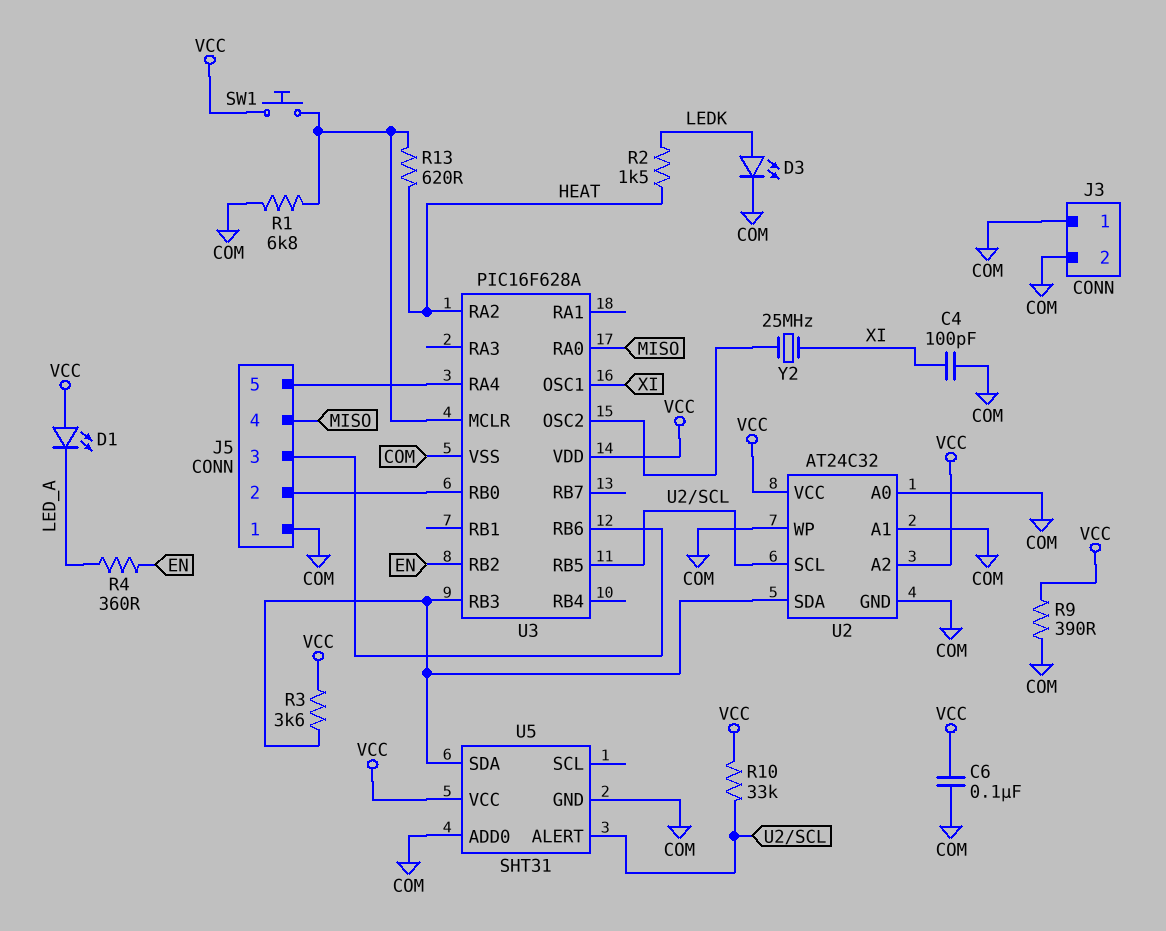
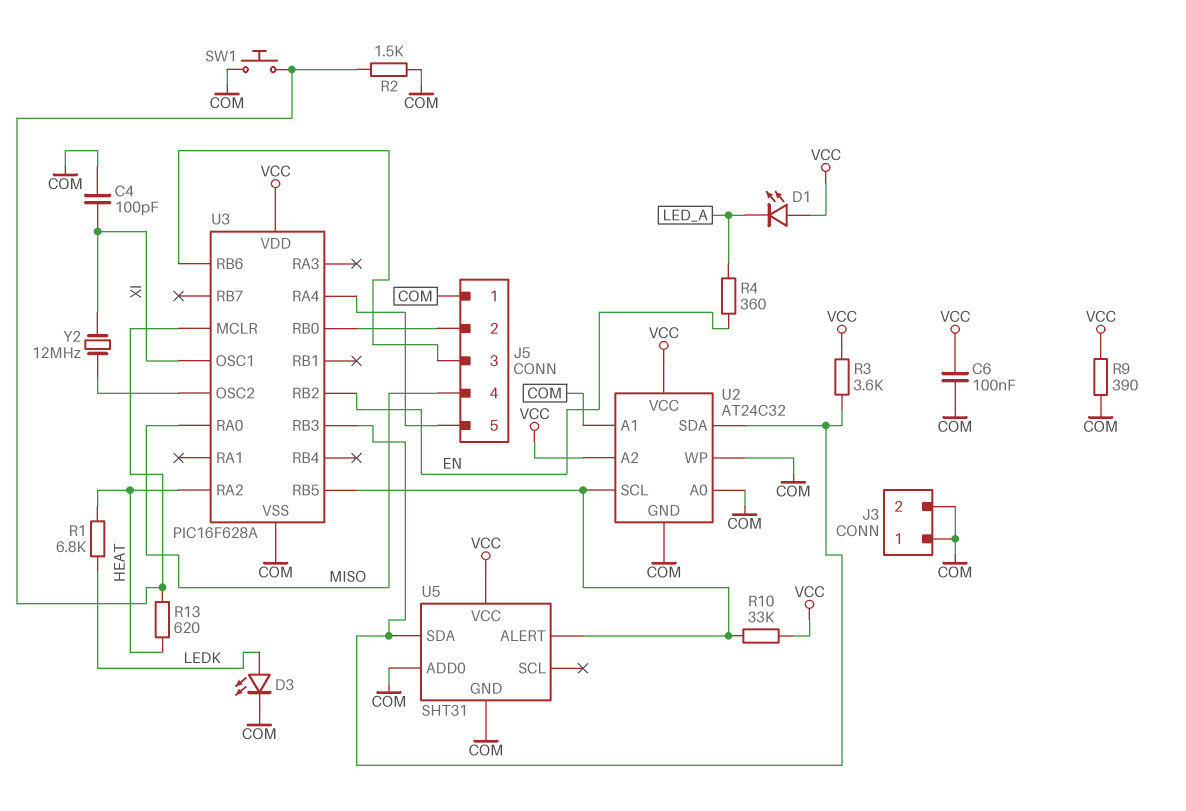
R1: 6.8k (COM, U3/MCLR) -> 6.8k (HEAT, LEDK)
R2: 1.5k (HEAT, LEDK) -> 1.5k (COM, U3/MCLR)
SW1: button (U3/MCLR, VCC) -> button (COM, U3/MCLR)
Y2: 25MHz (U3/OSC2, XI) -> 12MHz (U3/OSC2, XI)

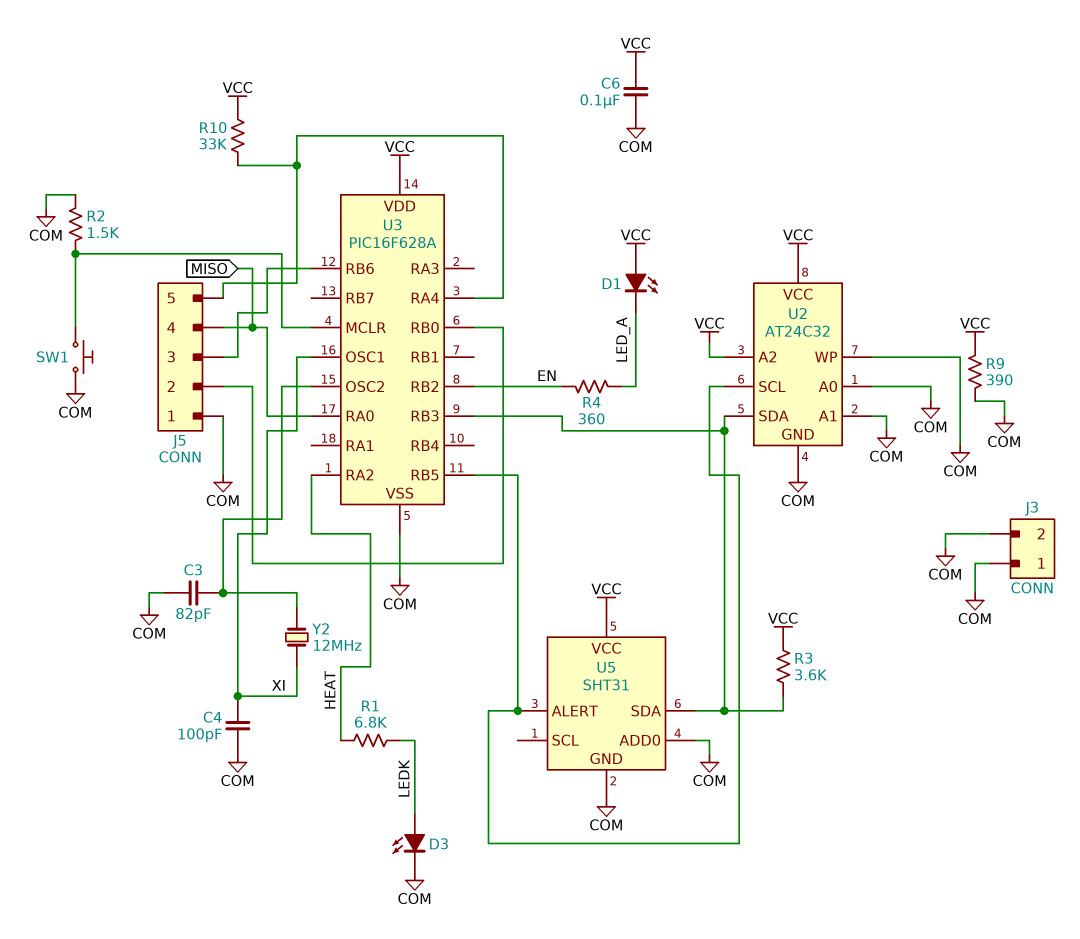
C3: none -> 82pF (COM, U3/OSC2)
R10: 33k (U2/SCL, VCC) -> 33k (J5/5, VCC)
R13: 620 (HEAT, U3/MCLR) -> none

